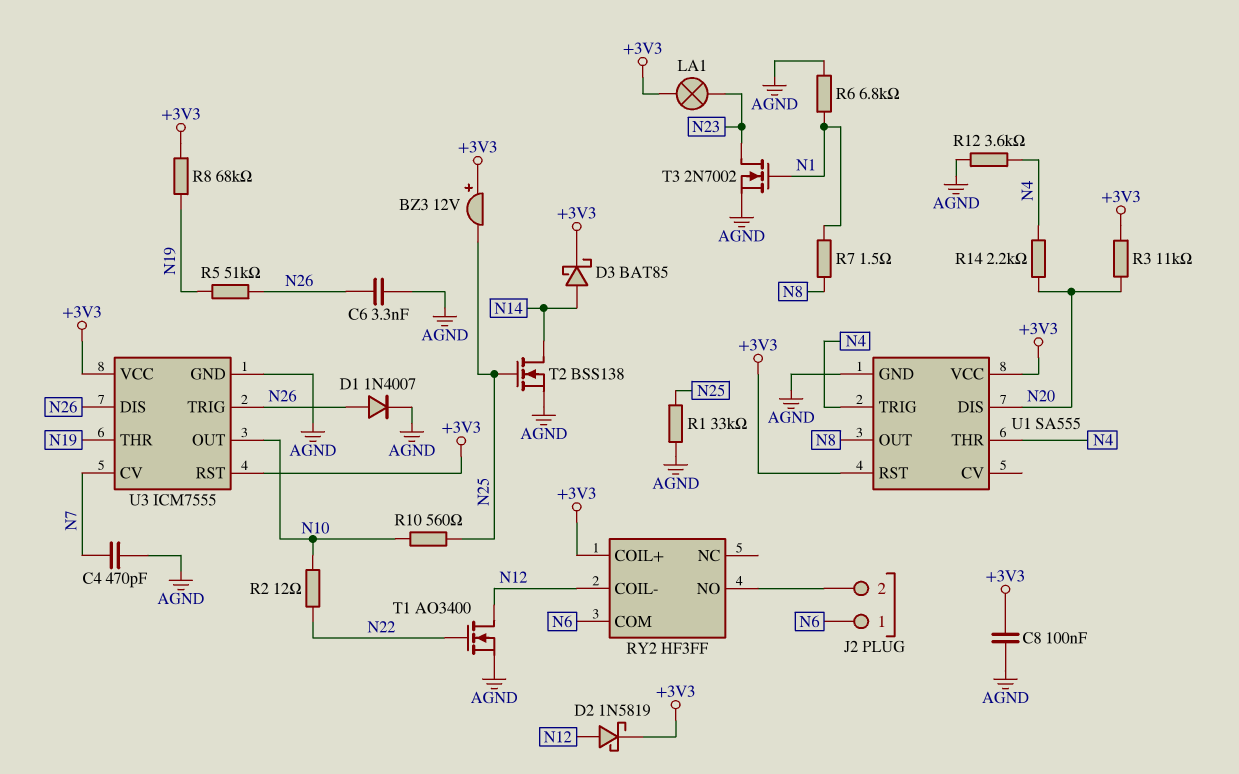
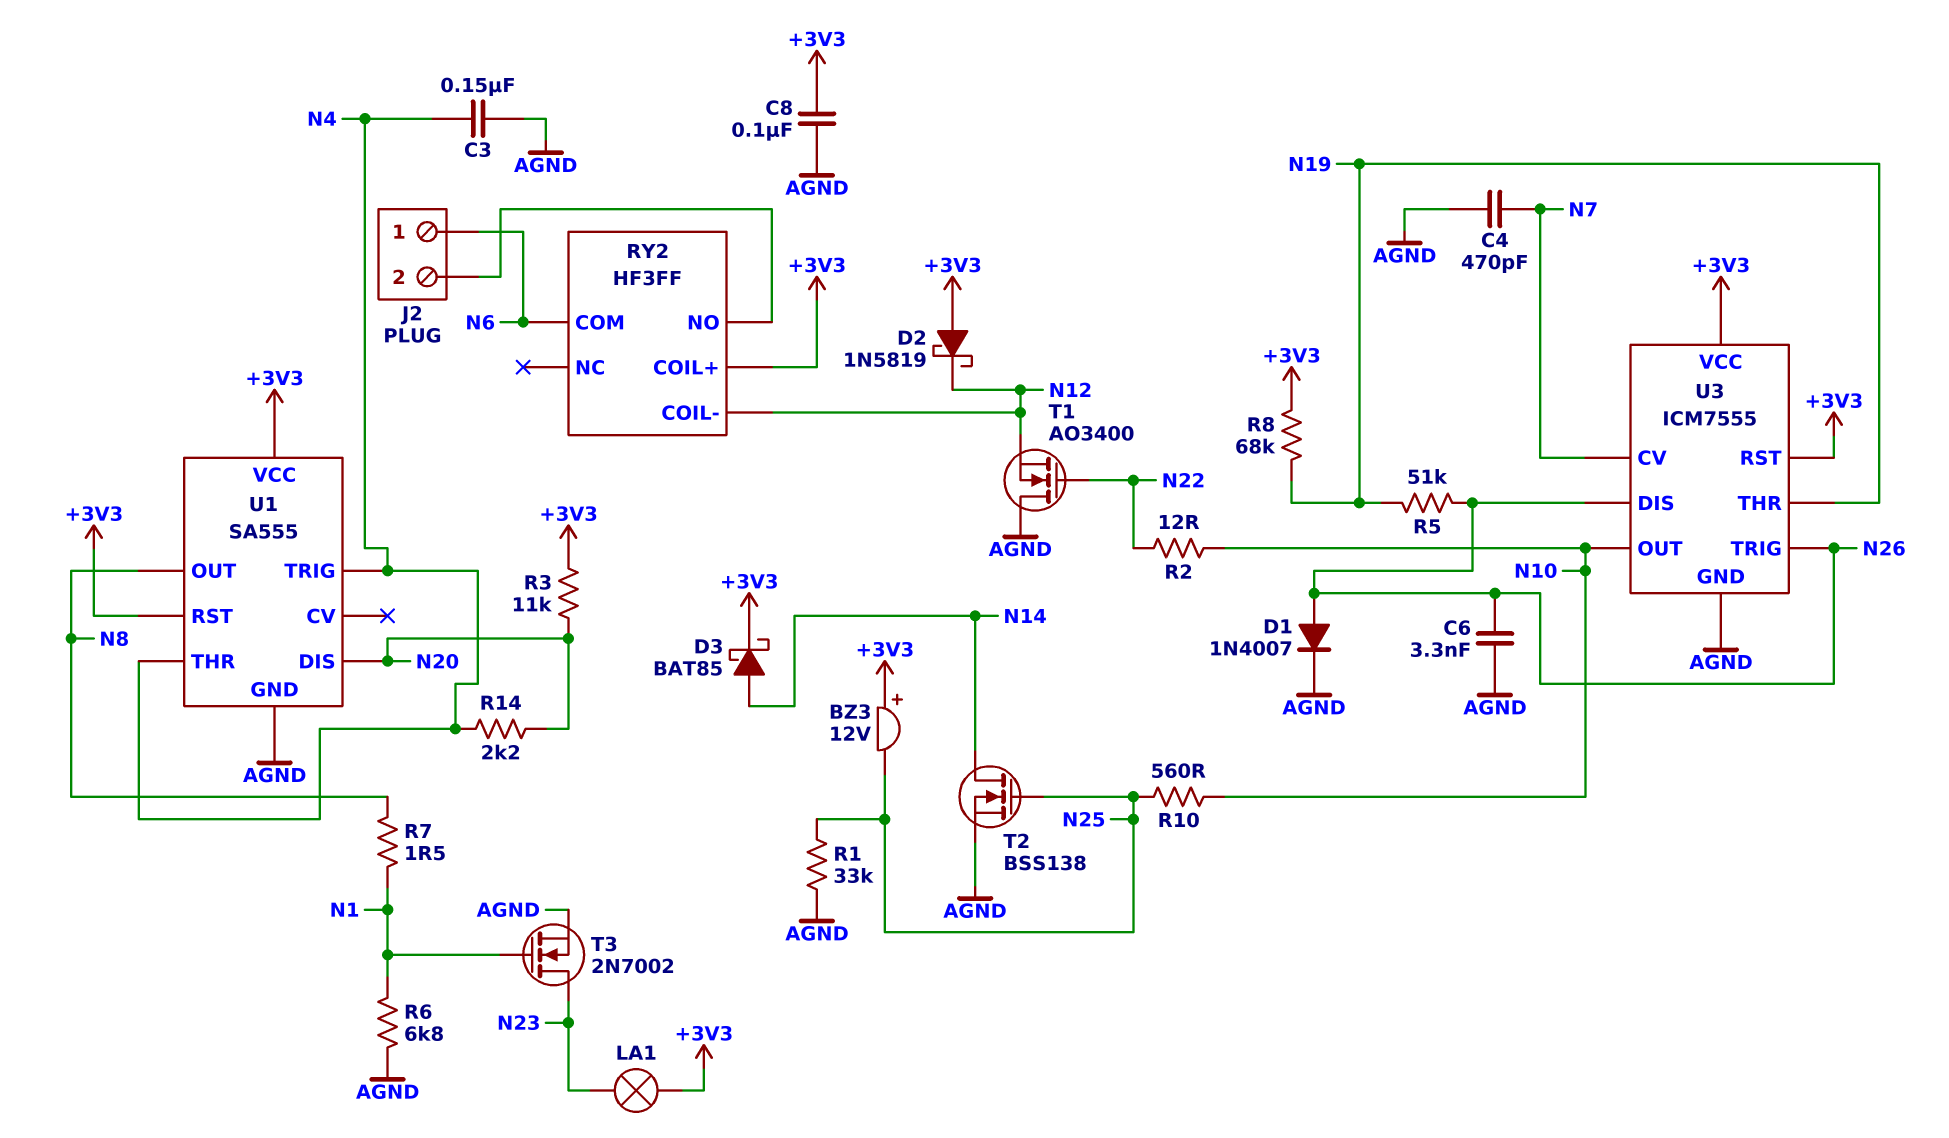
C3: none -> 150nF (AGND, N4)
D2: schottky 1N5819 (A N12, K +3V3) -> schottky 1N5819 (A +3V3, K N12)
R12: 3.6k (AGND, N4) -> none
T1: NMOS AO3400 (G N22, D N12, S AGND) -> NMOS AO3400 (G N22, D AGND, S N12)

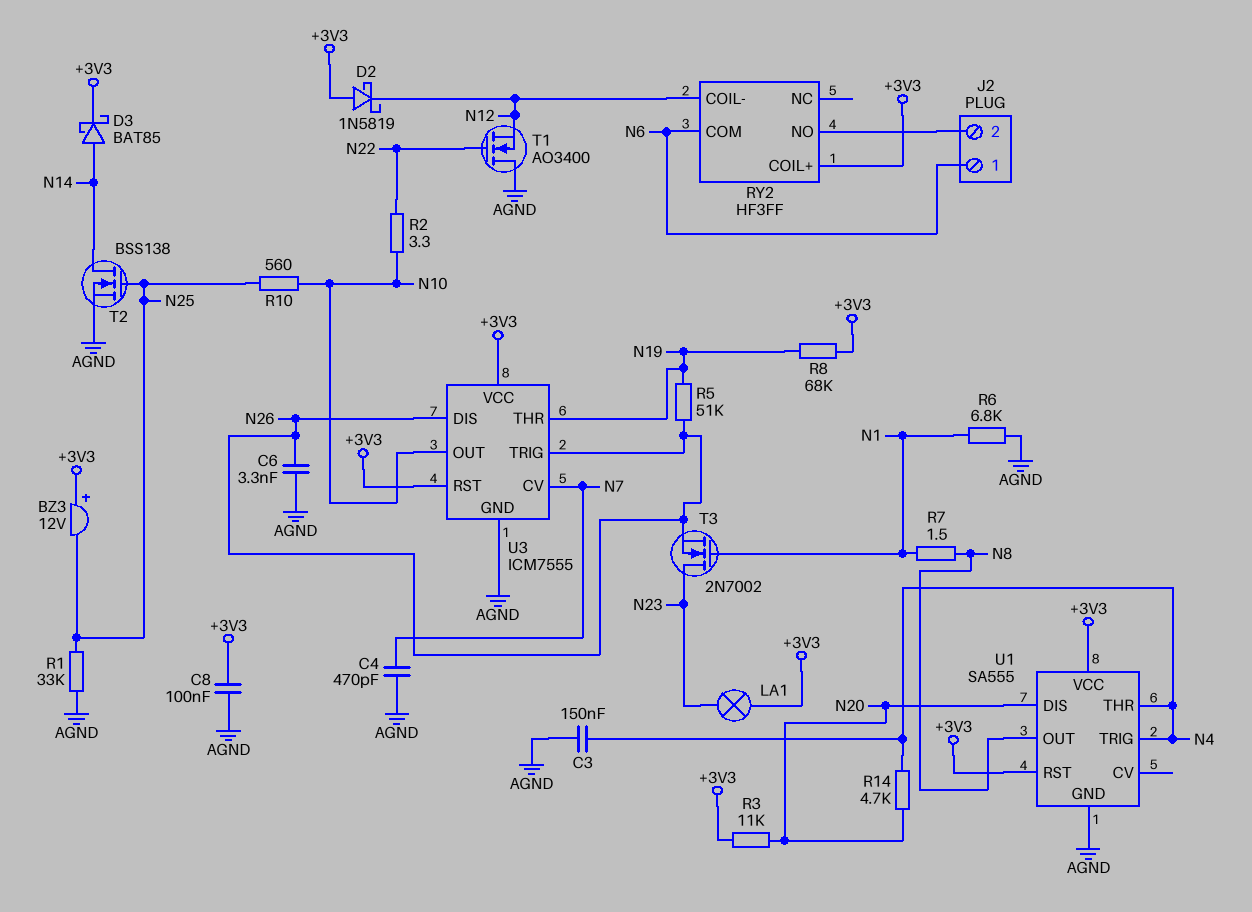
D1: diode 1N4007 (A N26, K AGND) -> none
R2: 12 (N10, N22) -> 3.3 (N10, N22)
R14: 2.2k (N4, N20) -> 4.7k (N4, N20)
T3: NMOS 2N7002 (G N1, D N23, S AGND) -> NMOS 2N7002 (G N1, D N23, S N26)

